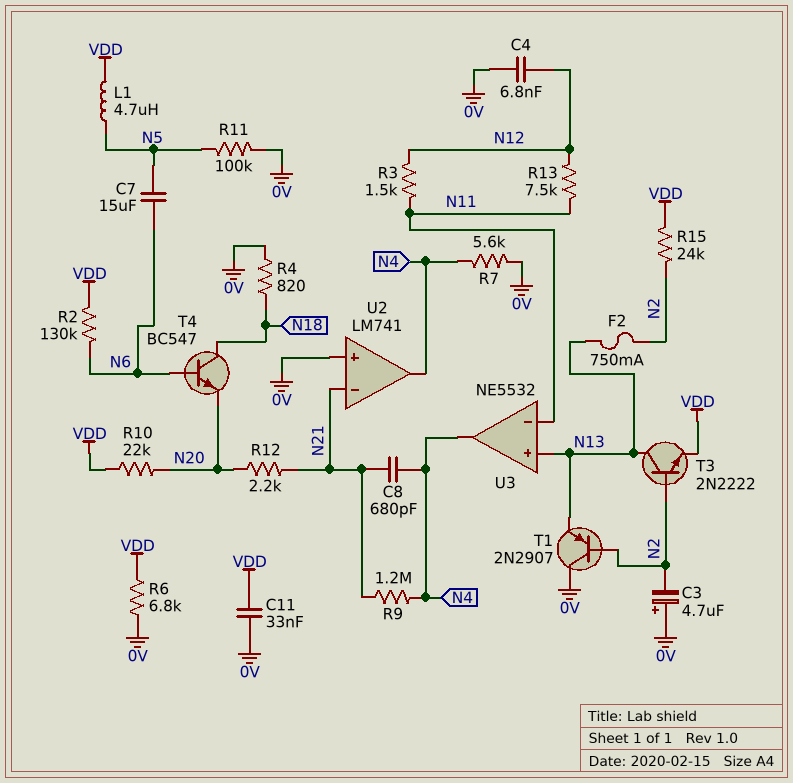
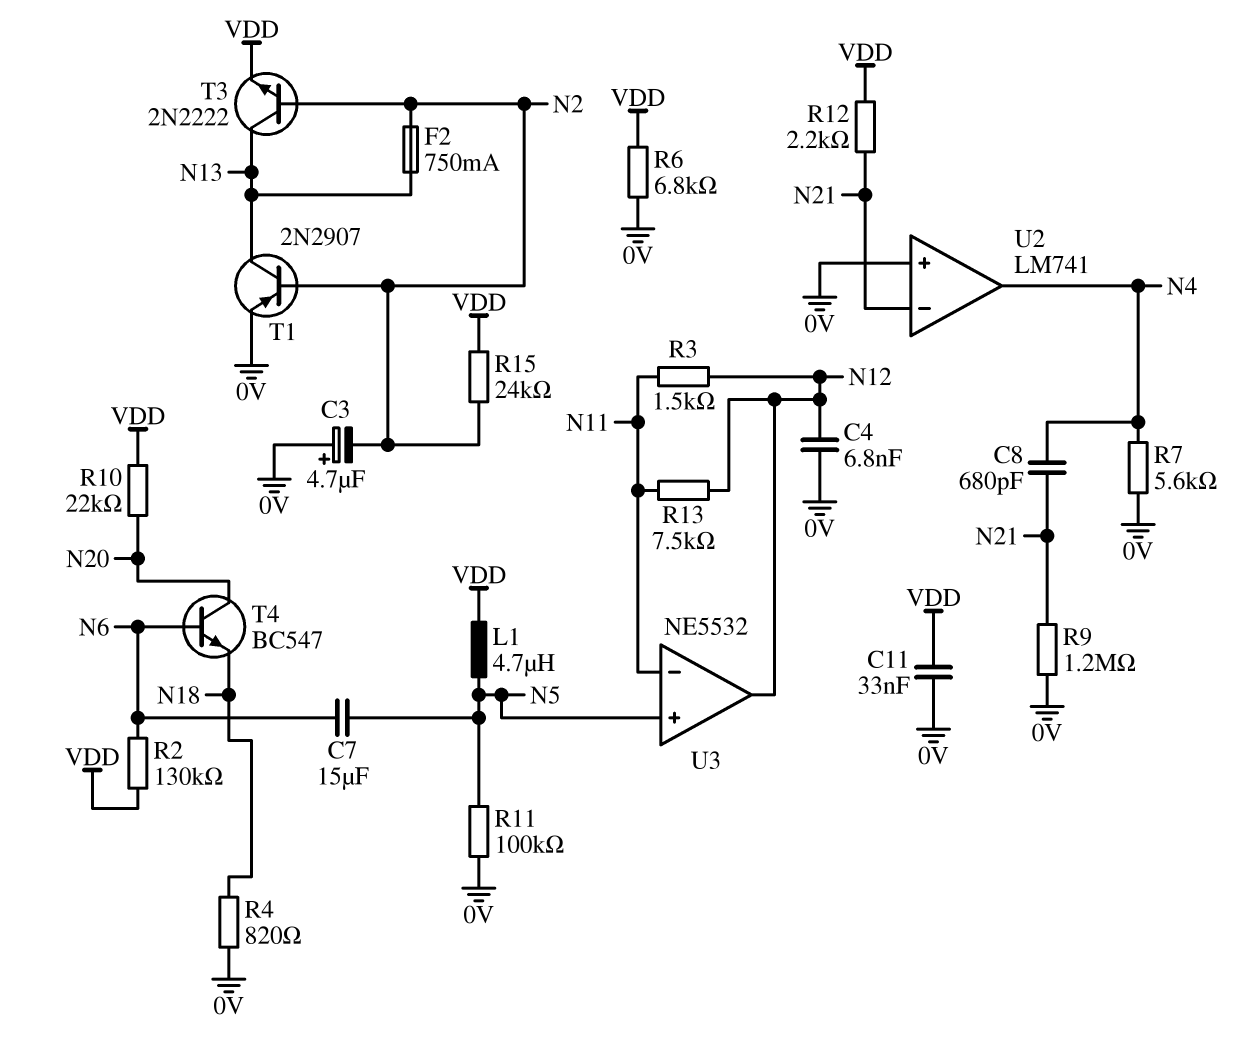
R9: 1.2M (N4, N21) -> 1.2M (0V, N21)
R12: 2.2k (N20, N21) -> 2.2k (N21, VDD)
T1: PNP 2N2907 (B N2, C 0V, E N13) -> PNP 2N2907 (B N2, C N13, E 0V)
T4: NPN BC547 (B N6, C N18, E N20) -> NPN BC547 (B N6, C N20, E N18)
U3 pin in+: N13 -> N5
U3 pin out: N4 -> N12

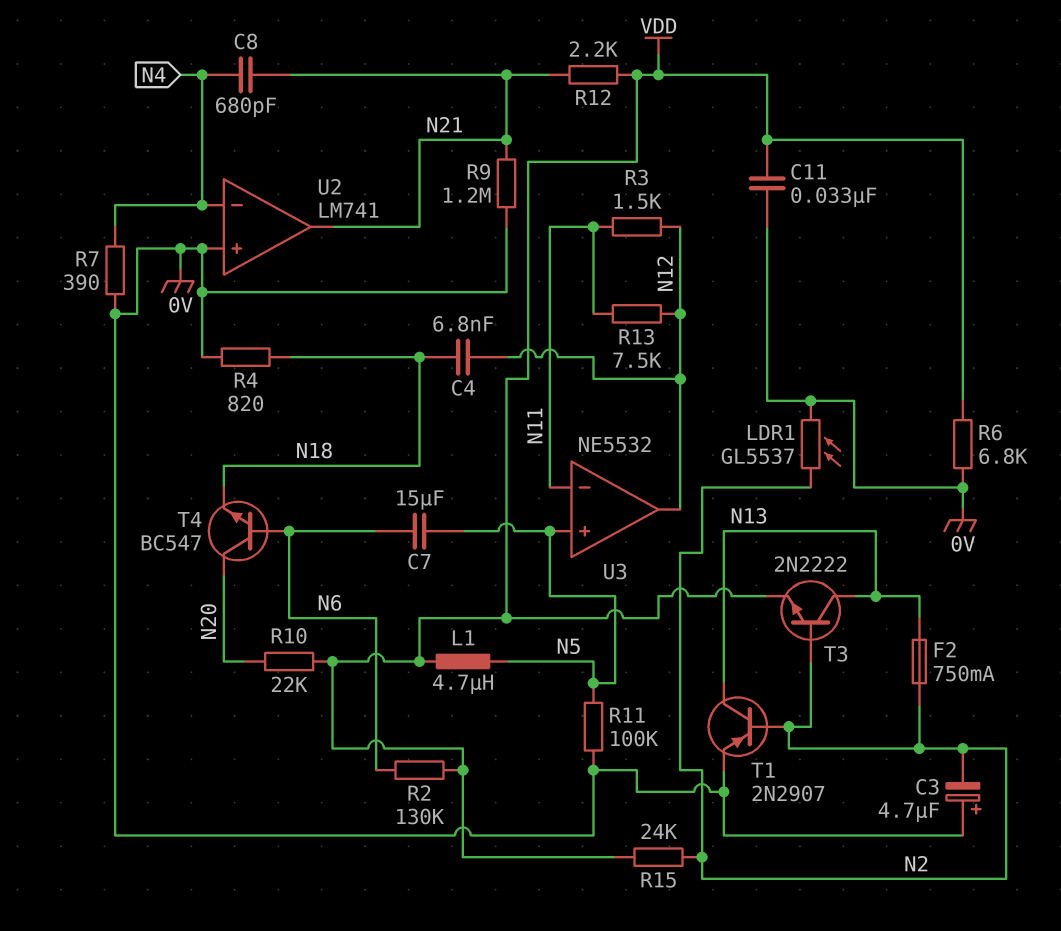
C4: 6.8nF (0V, N12) -> 6.8nF (N12, N18)
LDR1: none -> GL5537 (0V, N2)
R7: 5.6k (0V, N4) -> 390 (0V, N4)
U2 pin in-: N21 -> N4
U2 pin out: N4 -> N21

